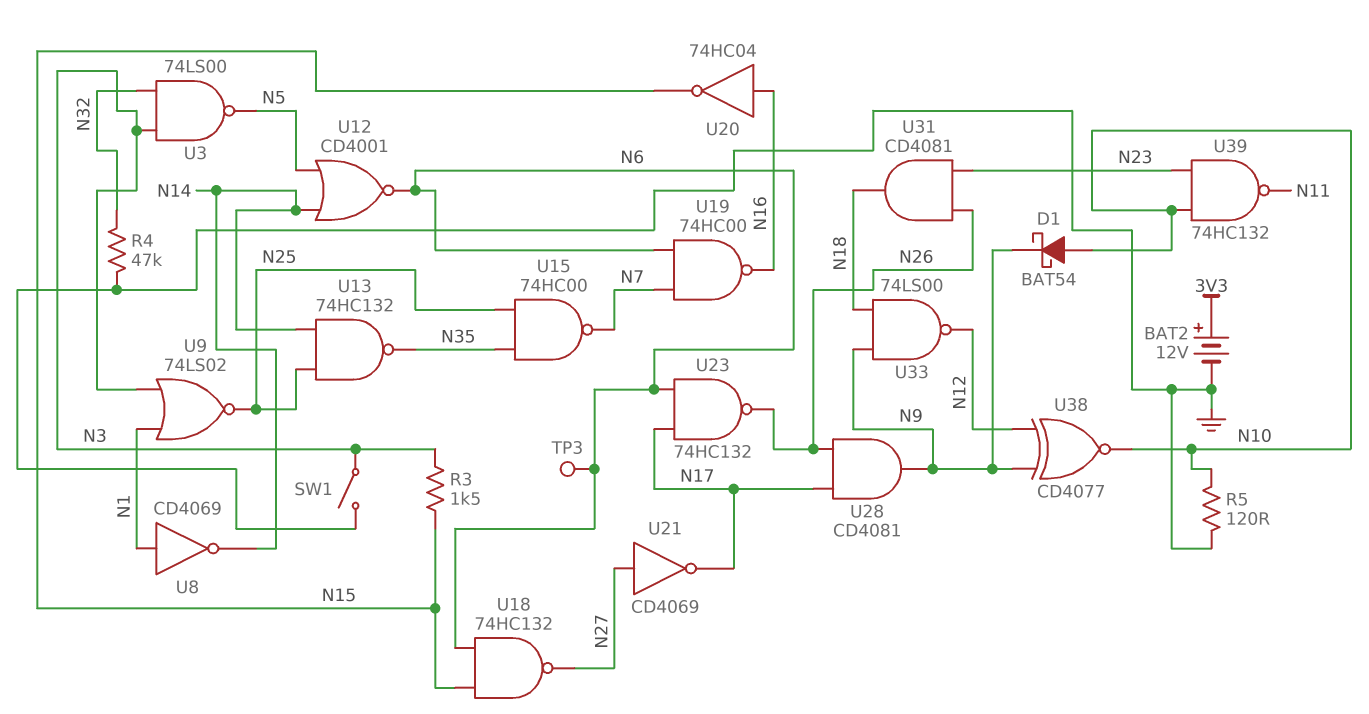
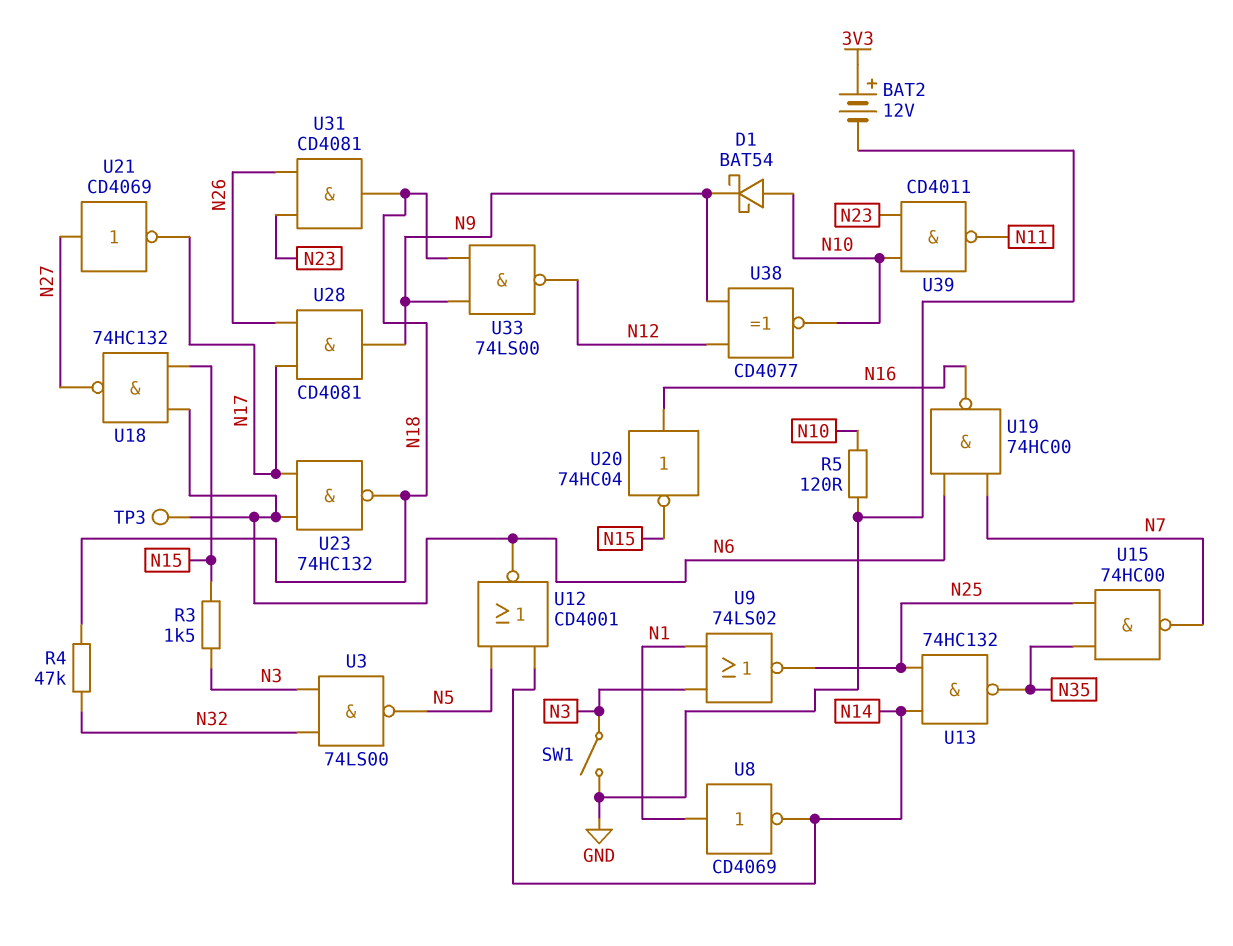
R4: 47k (GND, N32) -> 47k (N18, N32)
U23: NAND 74HC132 (in N6, in N17, out N26) -> NAND 74HC132 (in N6, in N17, out N18)
U39: NAND 74HC132 (in N10, in N23, out N11) -> NAND CD4011 (in N10, in N23, out N11)

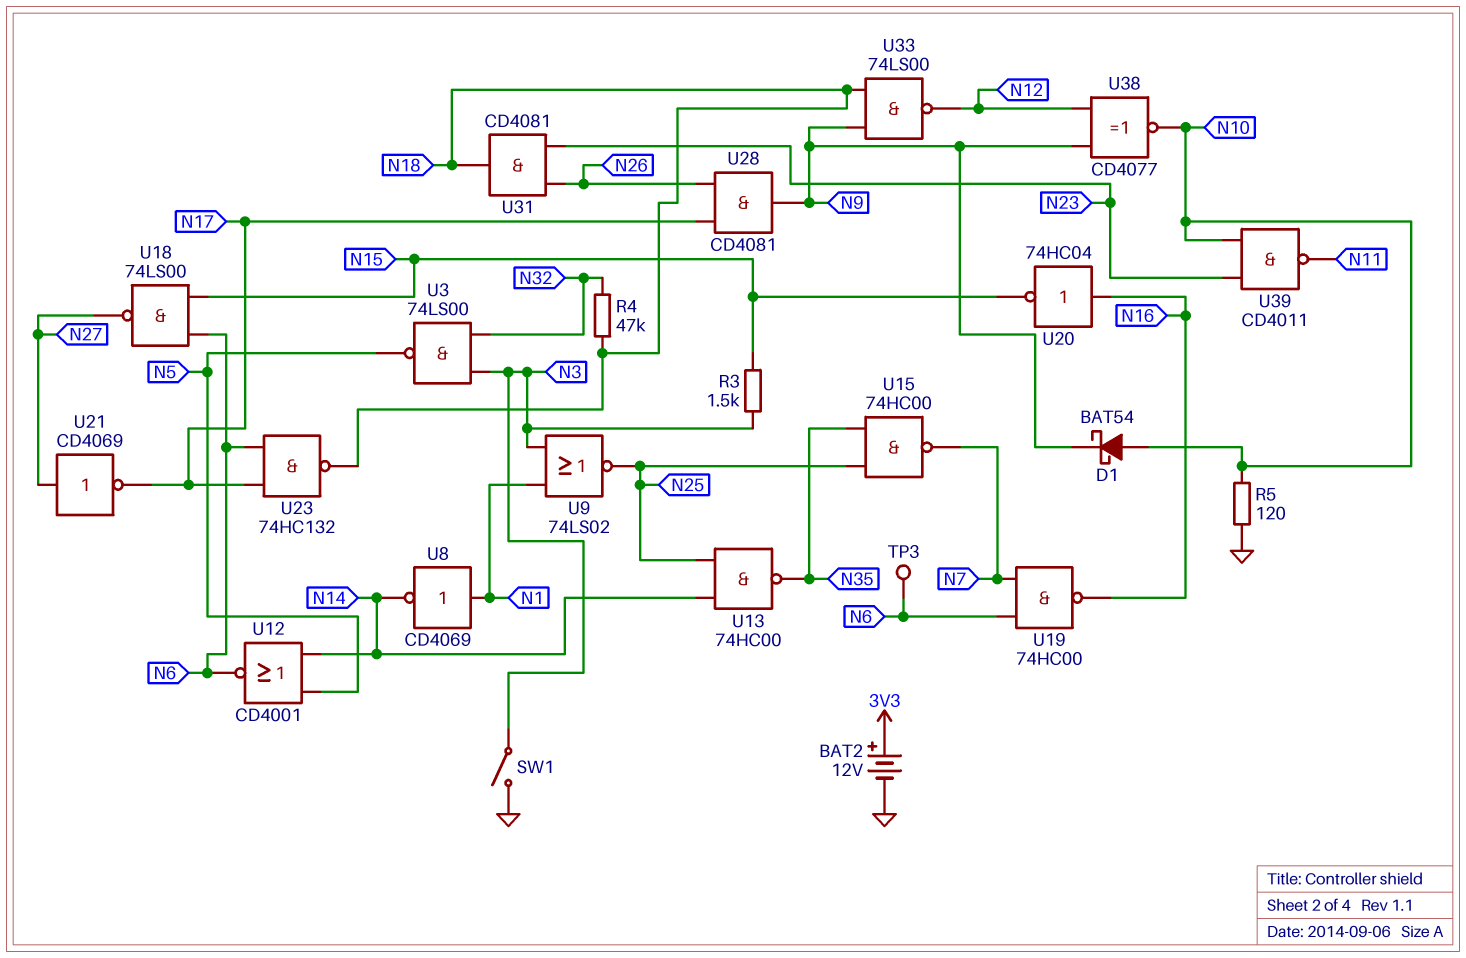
U13: NAND 74HC132 (in N14, in N25, out N35) -> NAND 74HC00 (in N14, in N25, out N35)
U18: NAND 74HC132 (in N6, in N15, out N27) -> NAND 74LS00 (in N6, in N15, out N27)

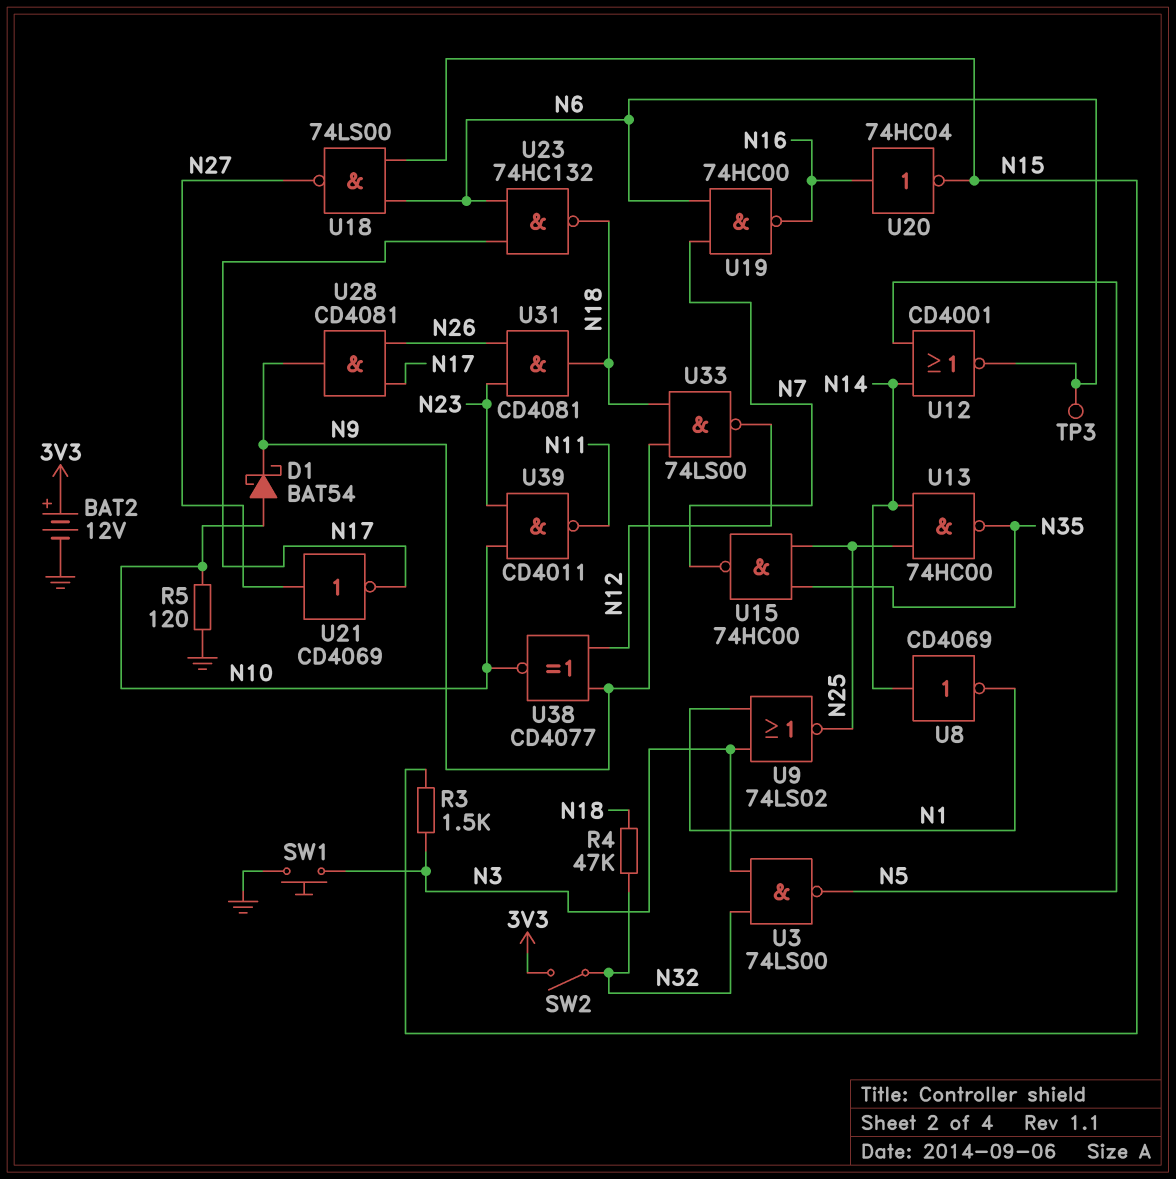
SW1: switch (GND, N3) -> button (GND, N3)
SW2: none -> switch (3V3, N32)
U8: NOT CD4069 (in N1, out N14) -> NOT CD4069 (in N14, out N1)

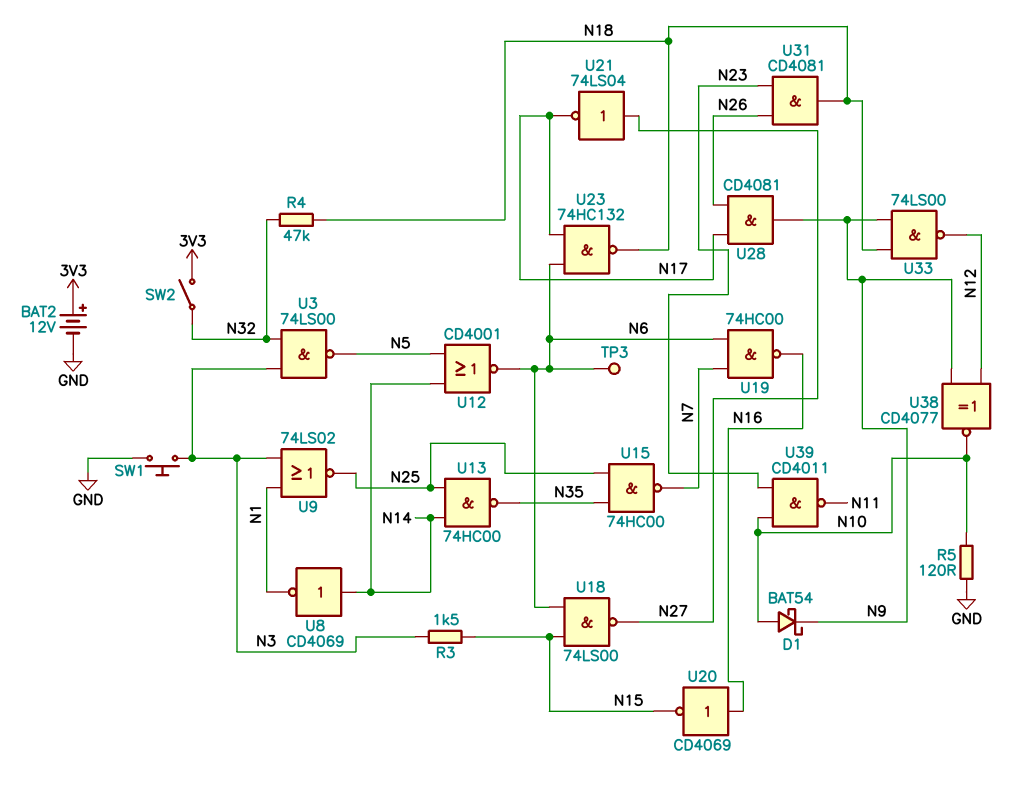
U20: NOT 74HC04 (in N16, out N15) -> NOT CD4069 (in N16, out N15)
U21: NOT CD4069 (in N27, out N17) -> NOT 74LS04 (in N27, out N17)

